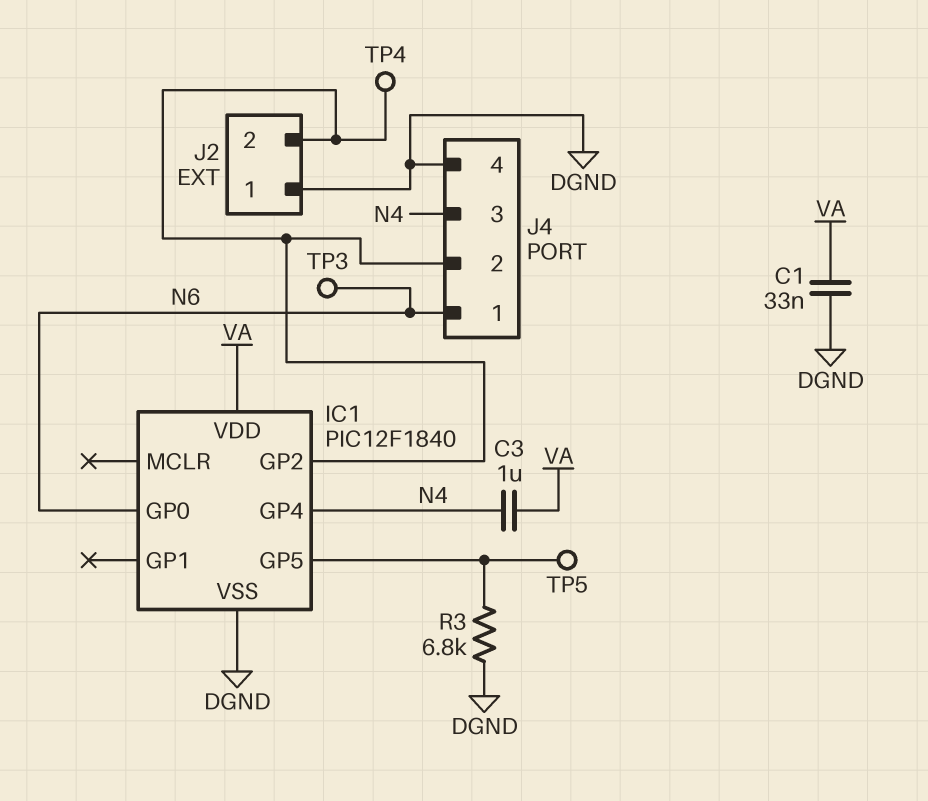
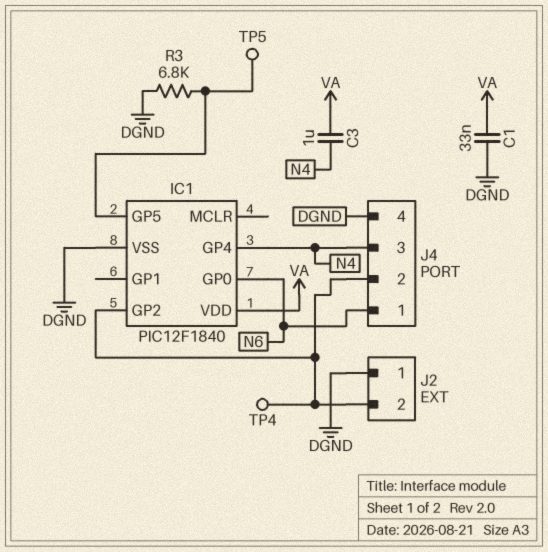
TP3: test point (N6) -> none

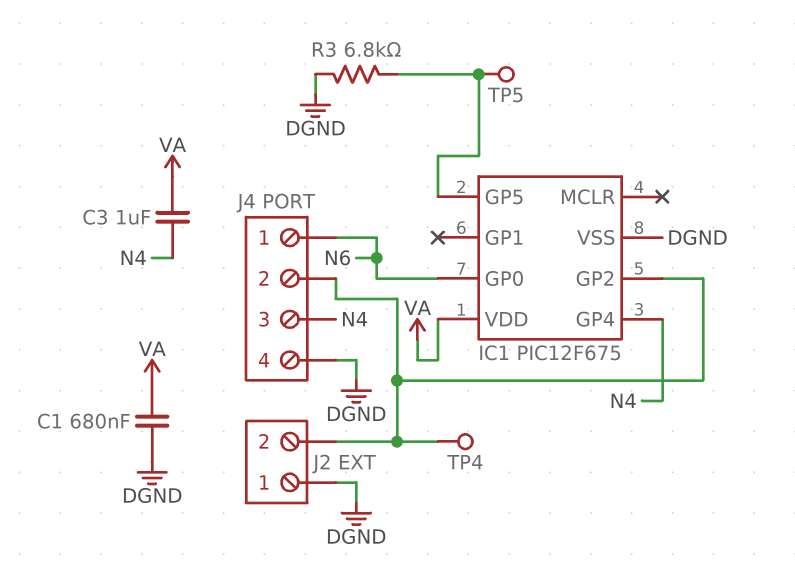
C1: 33nF (DGND, VA) -> 680nF (DGND, VA)
IC1: PIC12F1840 -> PIC12F675

